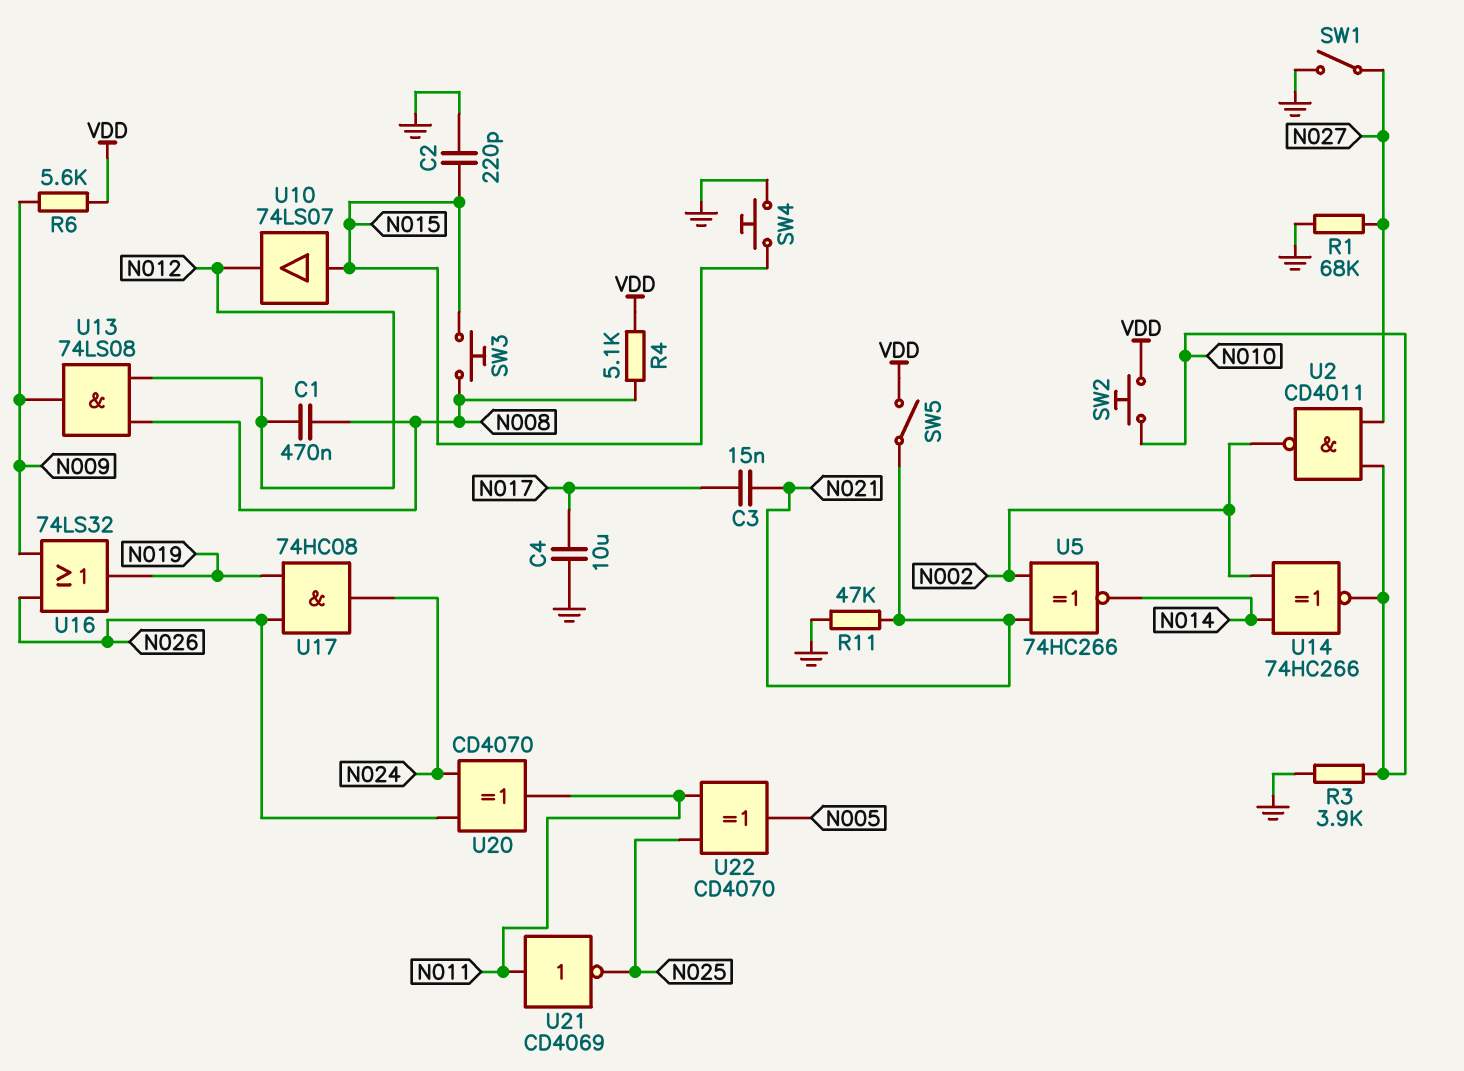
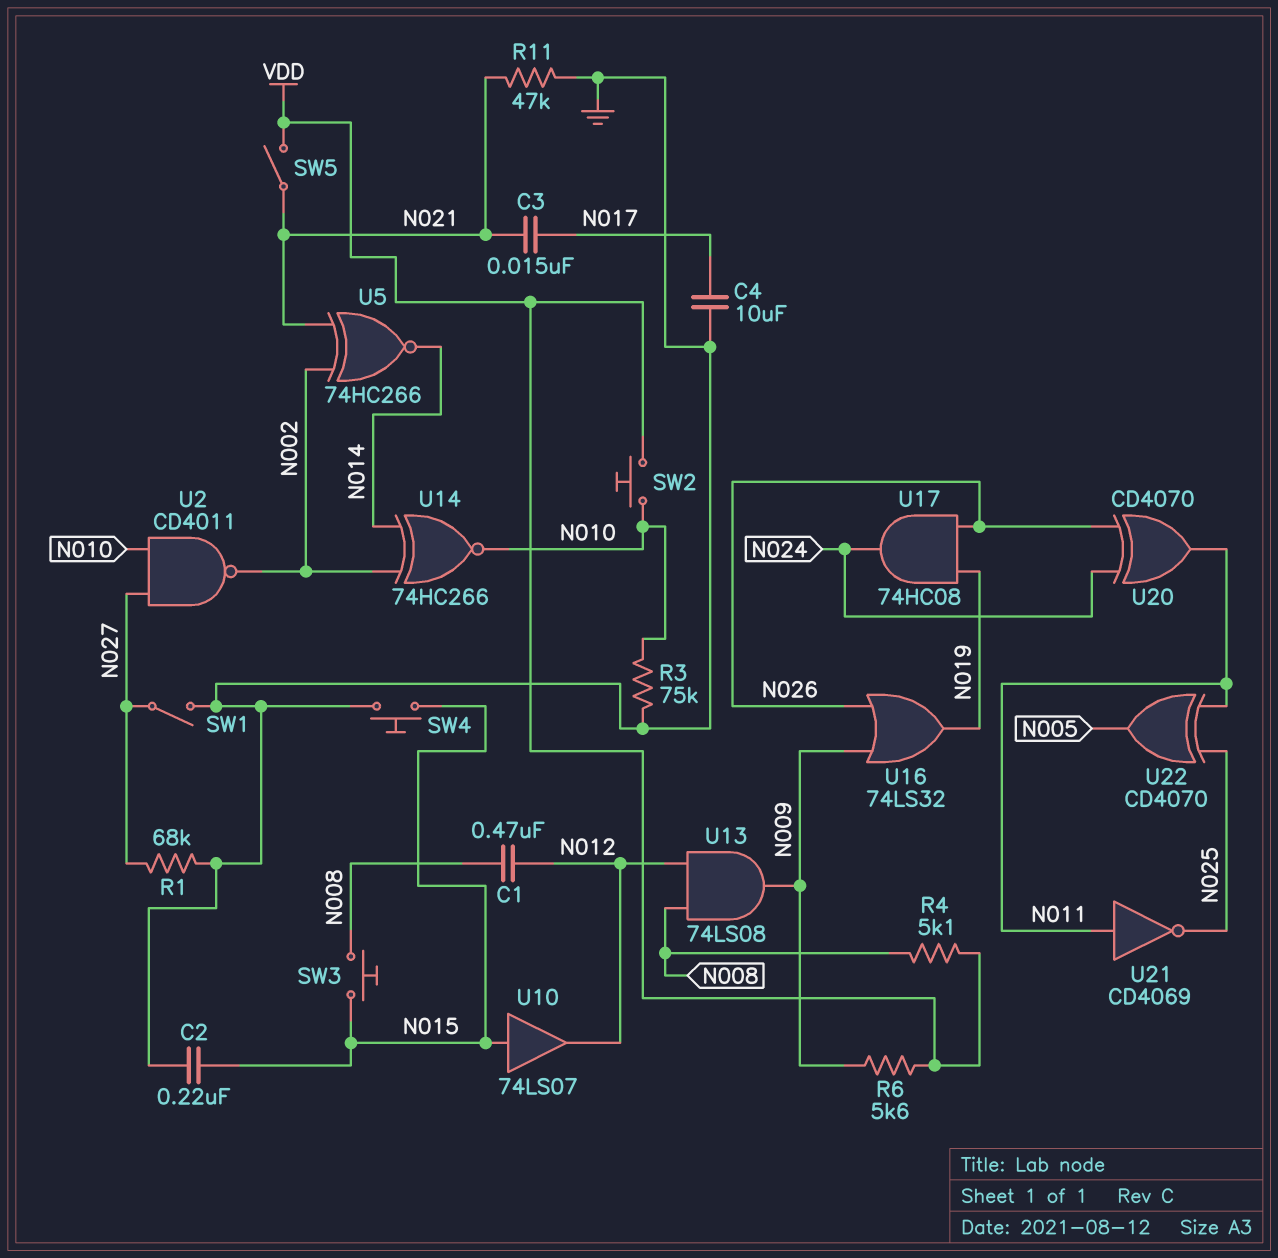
C2: 220pF (GND, N015) -> 220nF (GND, N015)
R3: 3.9k (GND, N010) -> 75k (GND, N010)

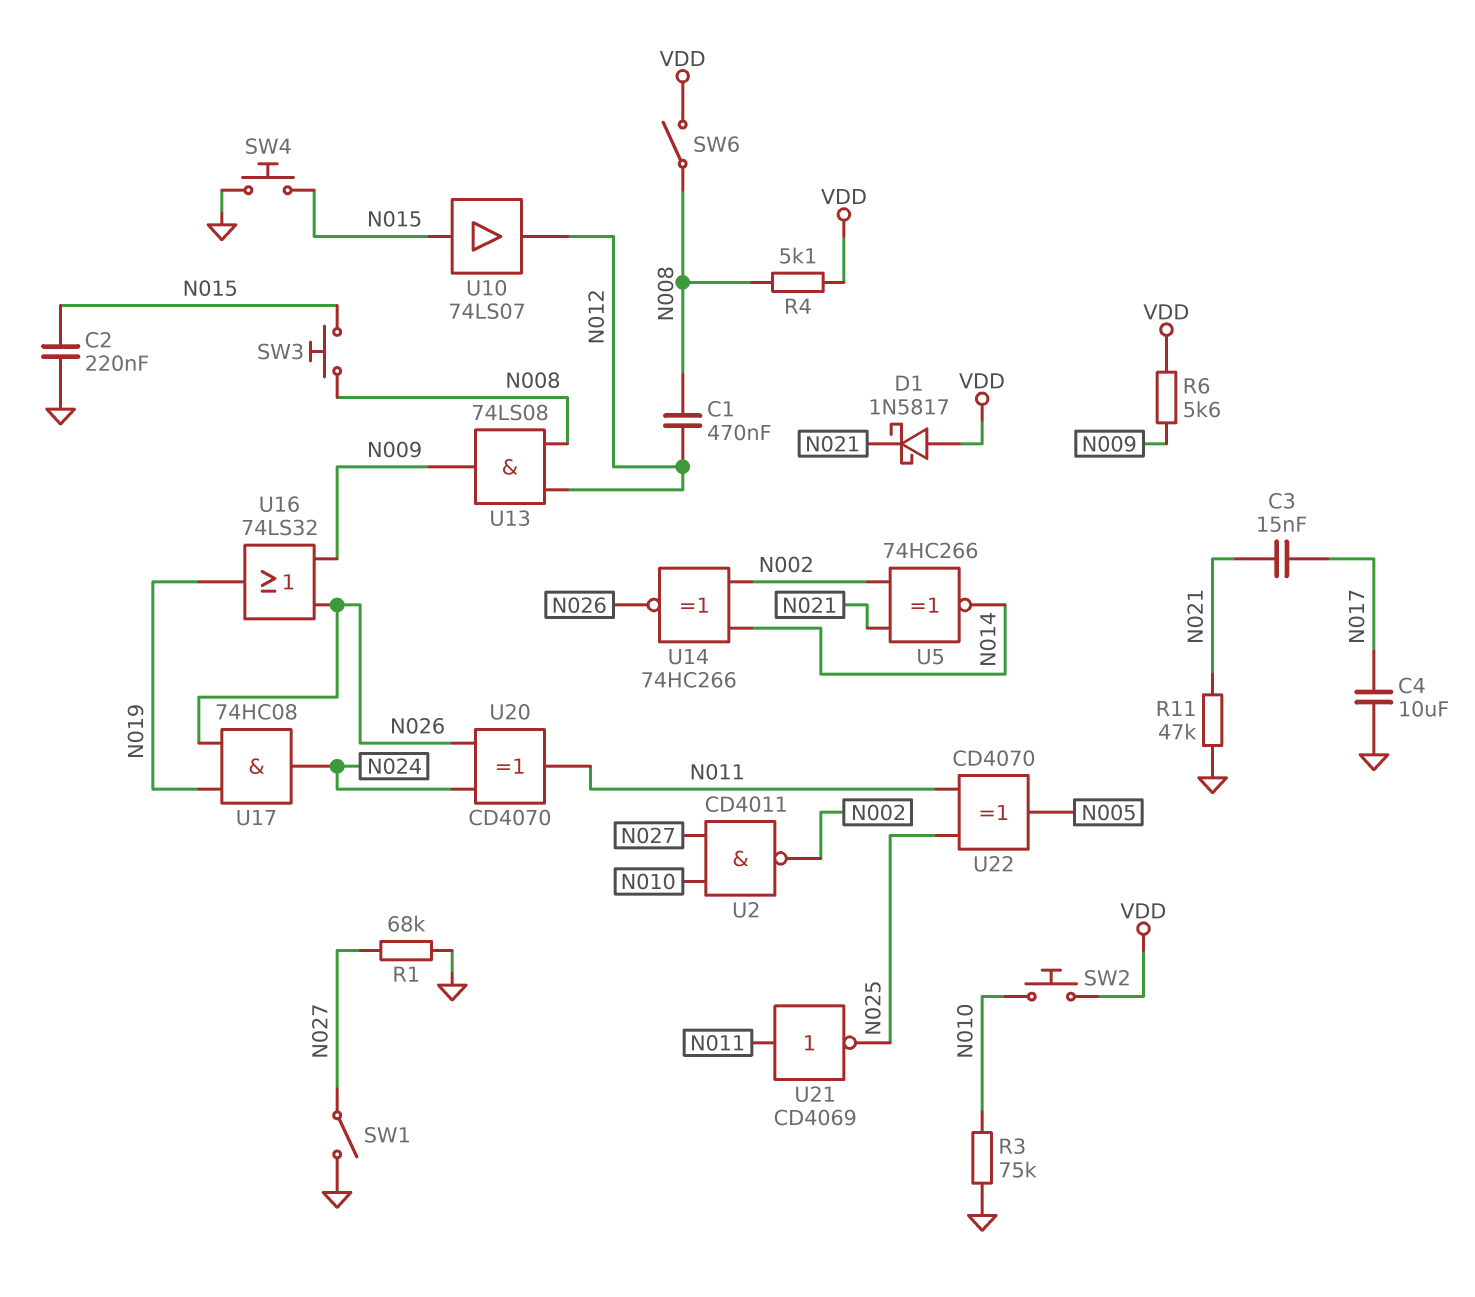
D1: none -> schottky 1N5817 (A VDD, K N021)
SW5: switch (N021, VDD) -> none
SW6: none -> switch (N008, VDD)
U14: XNOR 74HC266 (in N002, in N014, out N010) -> XNOR 74HC266 (in N002, in N014, out N026)

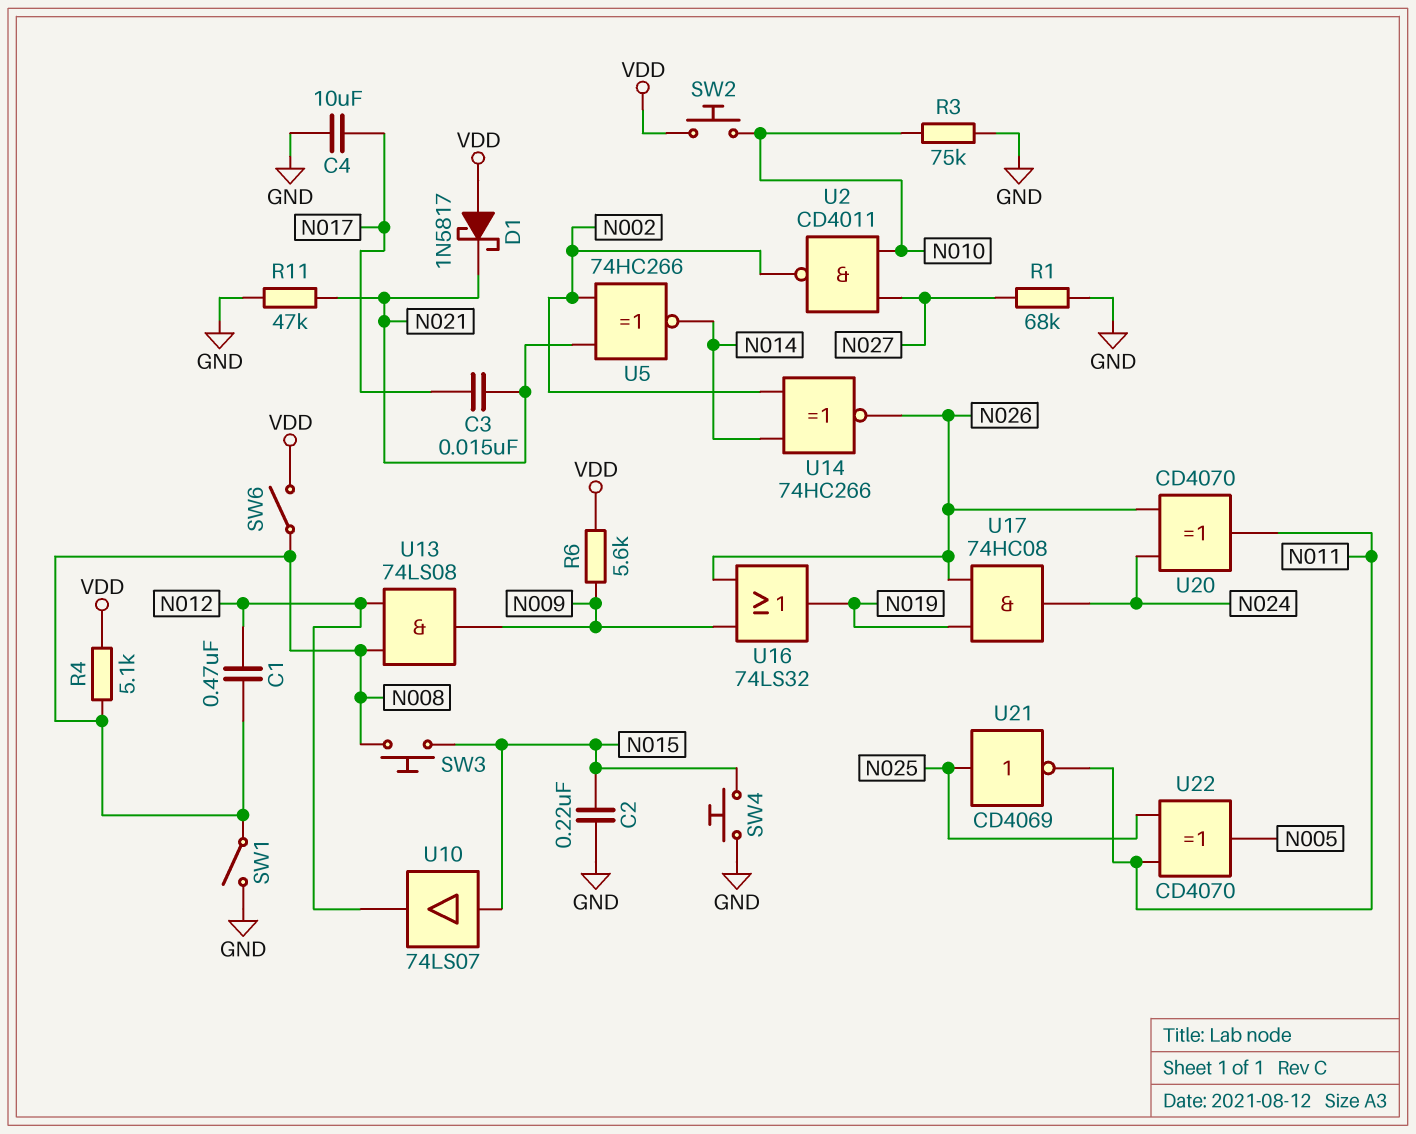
SW1: switch (GND, N027) -> switch (GND, N008)
U21: NOT CD4069 (in N011, out N025) -> NOT CD4069 (in N025, out N011)

